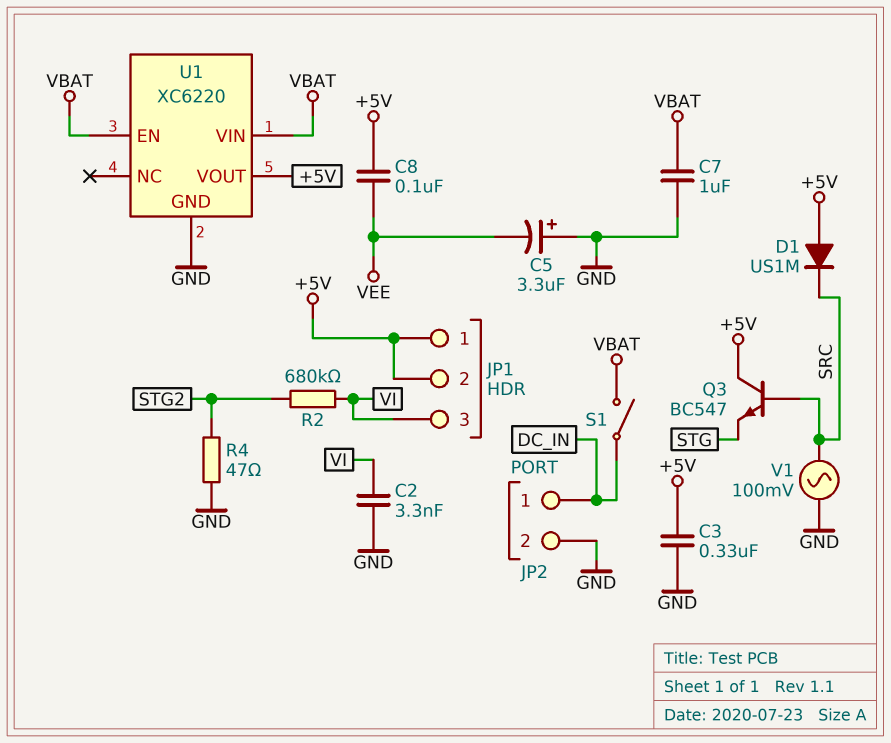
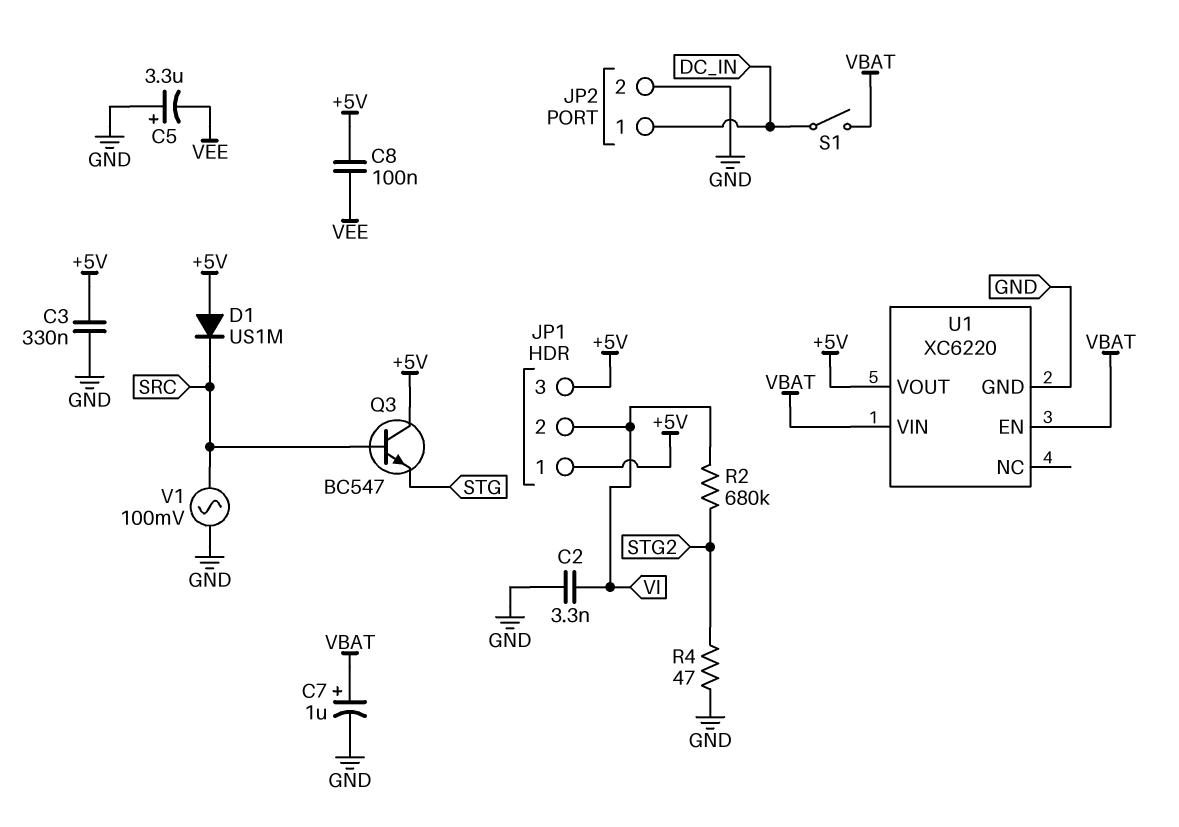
C7: 1uF (GND, VBAT) -> 1uF (plus VBAT, minus GND)
JP1 pin 2: +5V -> VI
JP1 pin 3: VI -> +5V

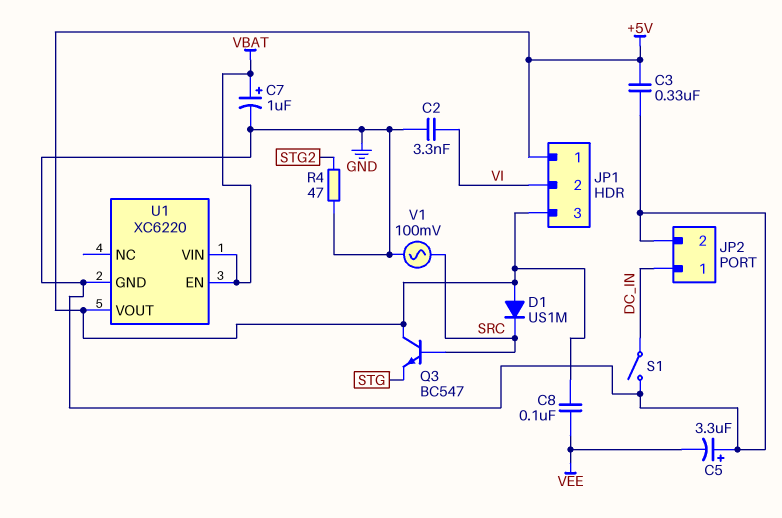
R2: 680k (STG2, VI) -> none
S1: switch (DC_IN, VBAT) -> switch (DC_IN, GND)

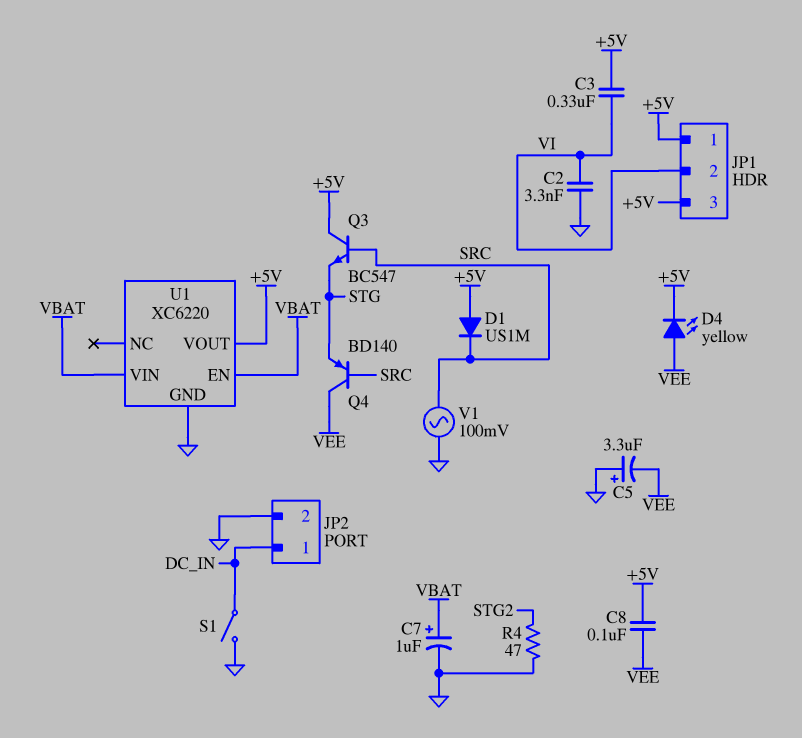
C3: 330nF (+5V, GND) -> 330nF (+5V, VI)
D4: none -> LED yellow (A VEE, K +5V)
Q4: none -> PNP BD140 (B SRC, C VEE, E STG)

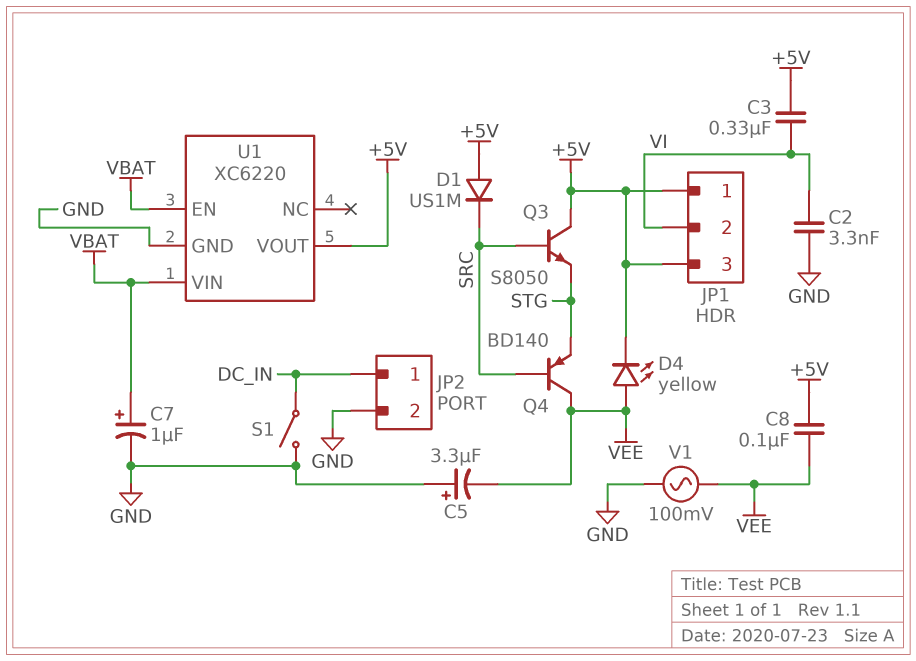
Q3: NPN BC547 (B SRC, C +5V, E STG) -> NPN S8050 (B SRC, C +5V, E STG)
R4: 47 (GND, STG2) -> none
V1: AC 100mV (GND, SRC) -> AC 100mV (GND, VEE)

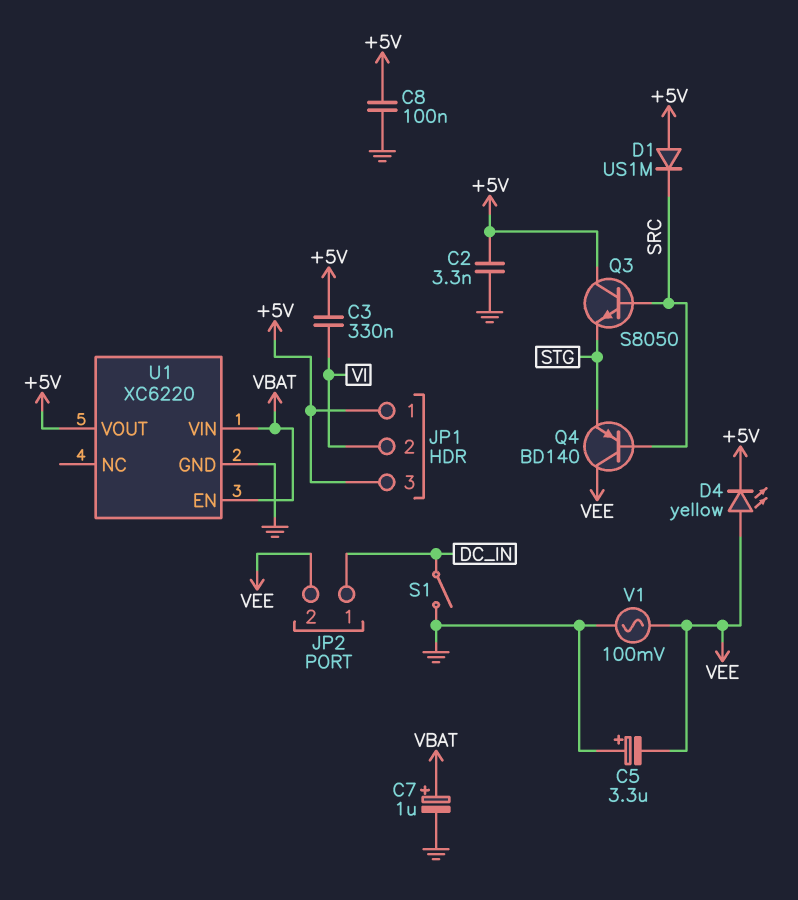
C2: 3.3nF (GND, VI) -> 3.3nF (+5V, GND)
C8: 100nF (+5V, VEE) -> 100nF (+5V, GND)
JP2 pin 2: GND -> VEE

